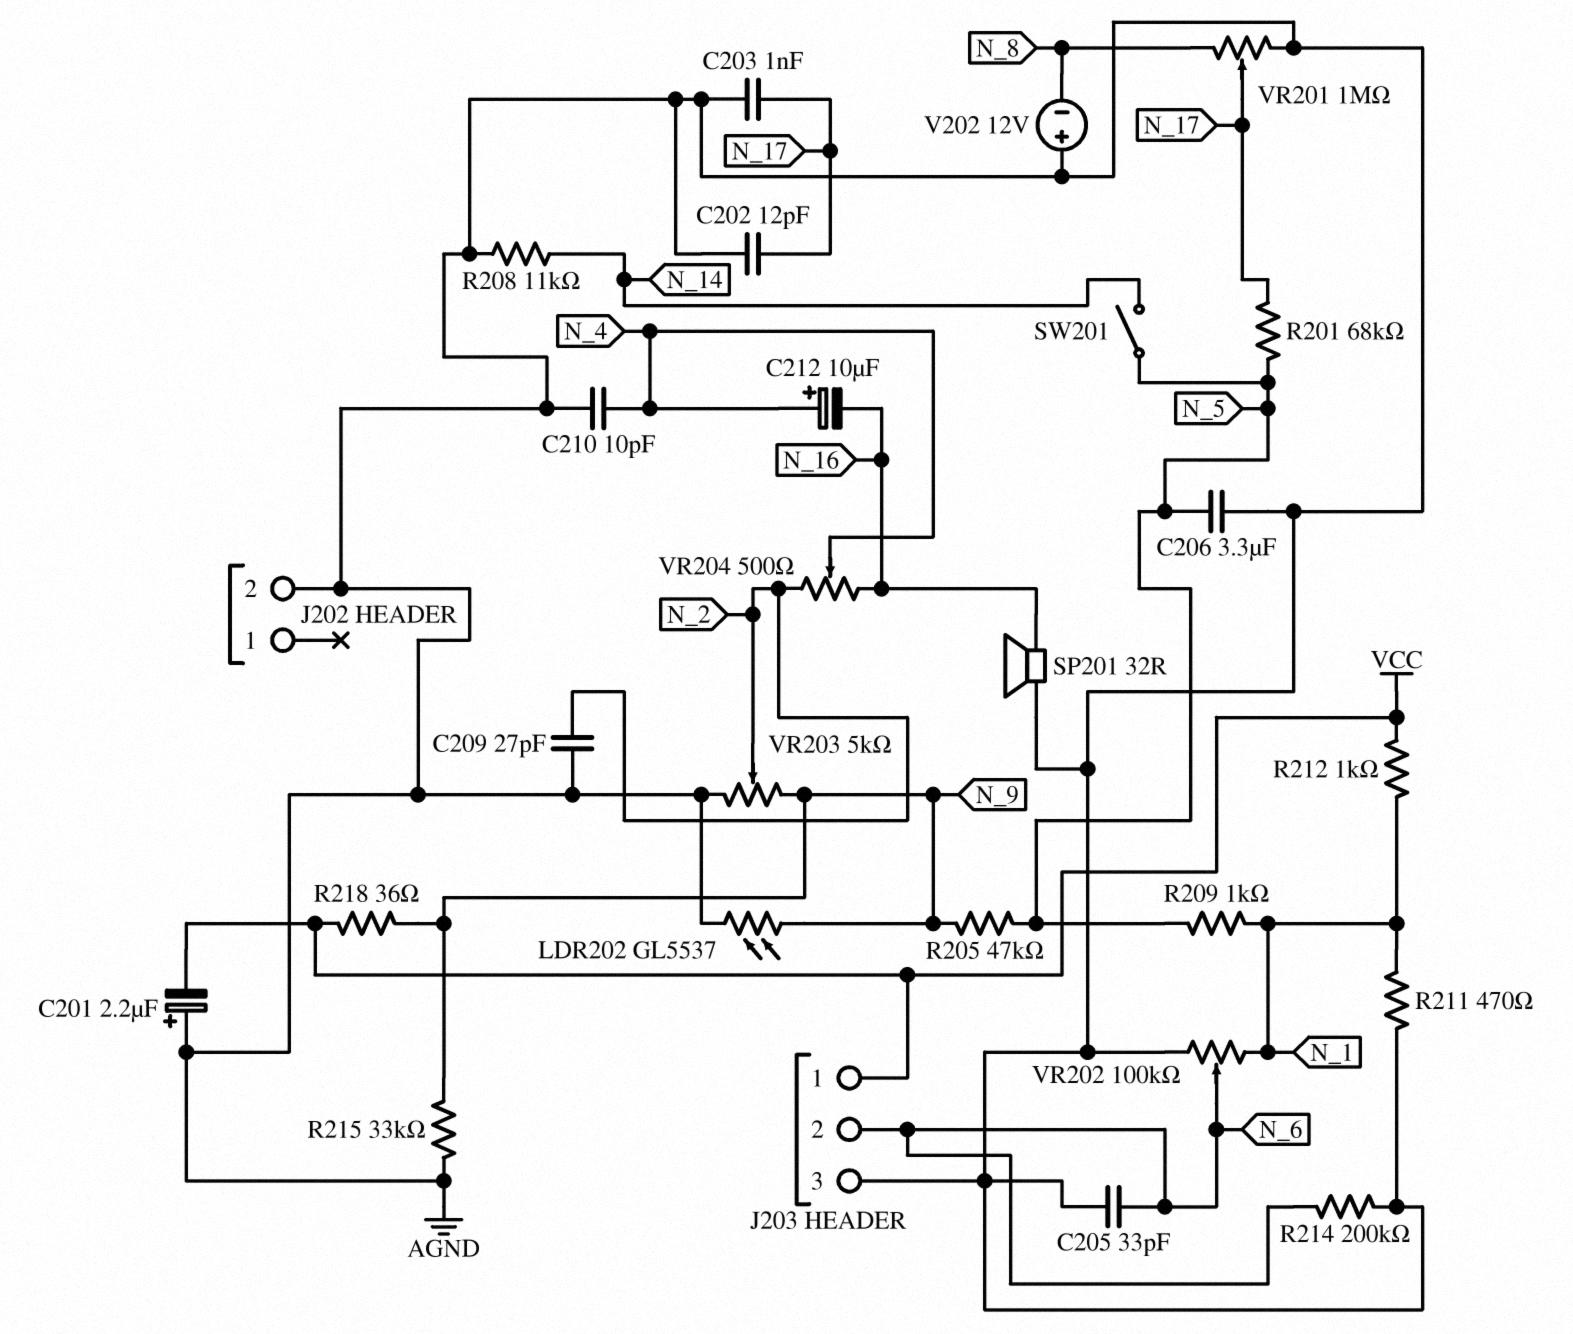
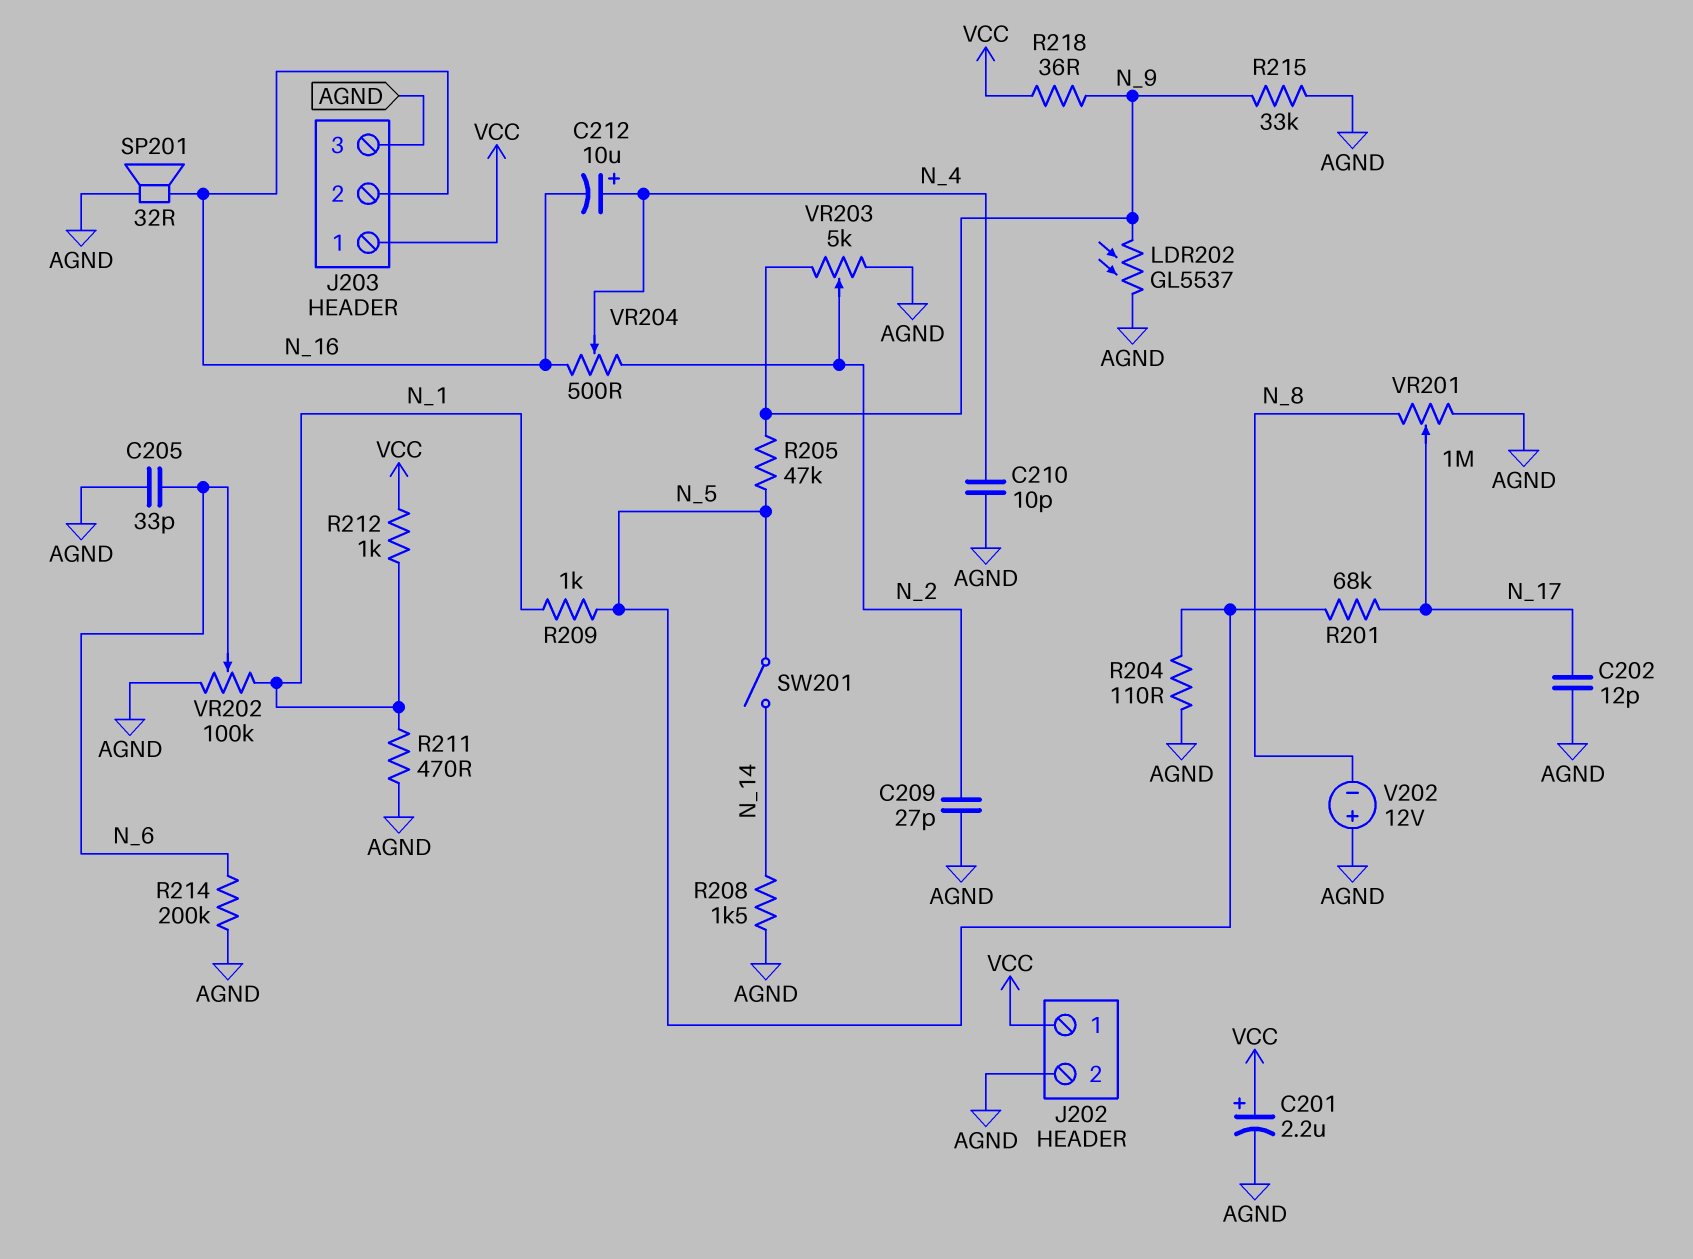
C201: 2.2uF (plus AGND, minus VCC) -> 2.2uF (plus VCC, minus AGND)
C203: 1nF (AGND, N_17) -> none
C206: 3.3uF (AGND, N_5) -> none
J202 pin 1: none -> VCC
J203 pin 2: N_6 -> N_16
R204: none -> 110 (AGND, N_5)
R208: 11k (AGND, N_14) -> 1.5k (AGND, N_14)

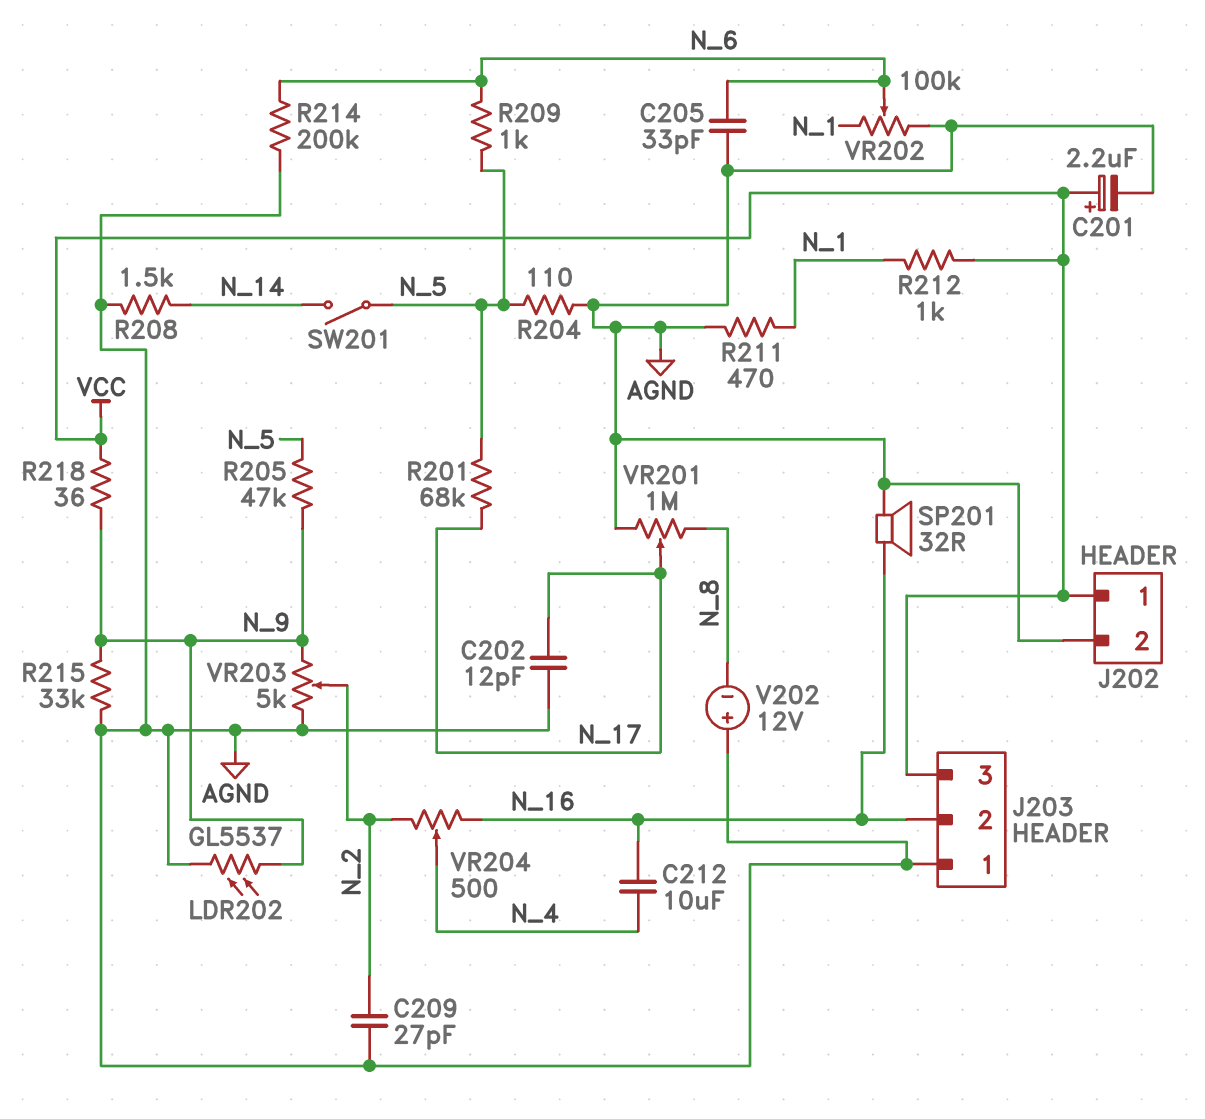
C210: 10pF (AGND, N_4) -> none
C212: 10uF (plus N_4, minus N_16) -> 10uF (N_4, N_16)
J203 pin 1: VCC -> AGND
J203 pin 3: AGND -> VCC
R209: 1k (N_1, N_5) -> 1k (N_5, N_6)

